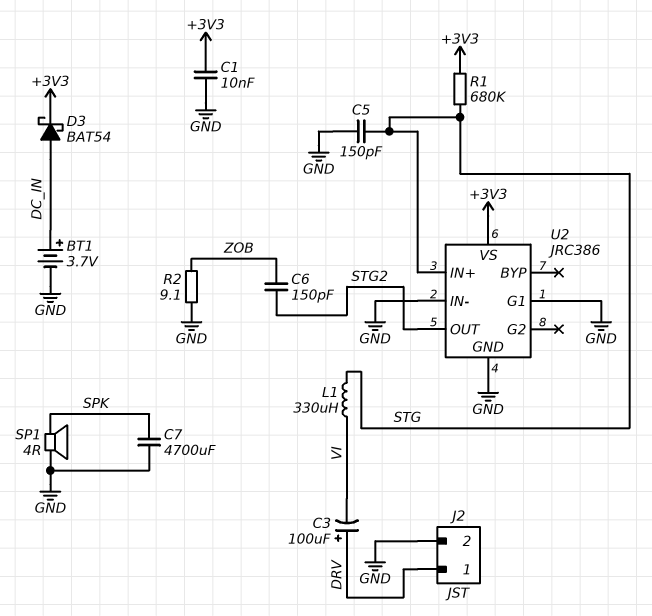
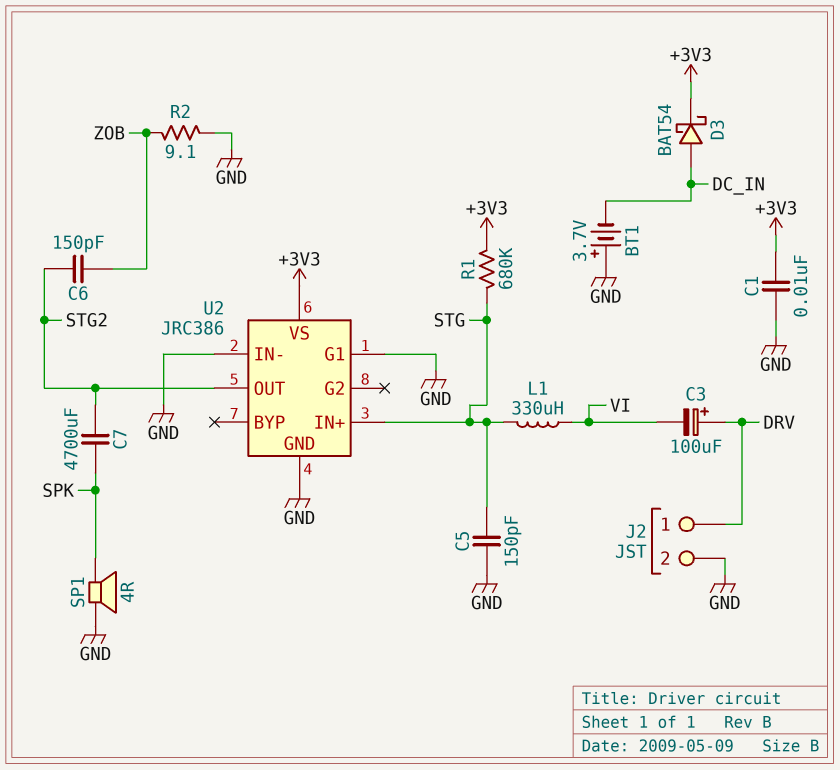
BT1: 3.7V (plus DC_IN, minus GND) -> 3.7V (plus GND, minus DC_IN)
C7: 4700uF (GND, SPK) -> 4700uF (SPK, STG2)

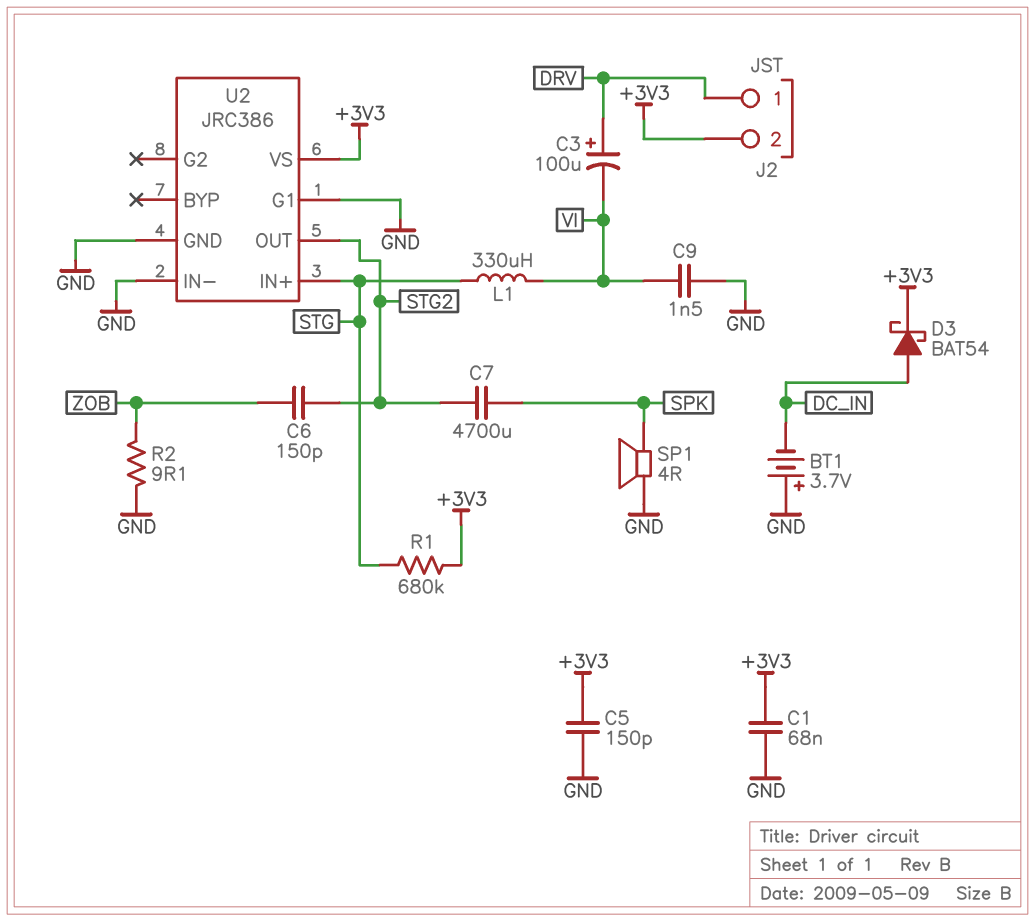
C1: 10nF (+3V3, GND) -> 68nF (+3V3, GND)
C5: 150pF (GND, STG) -> 150pF (+3V3, GND)
C9: none -> 1.5nF (GND, VI)
J2 pin 2: GND -> +3V3

